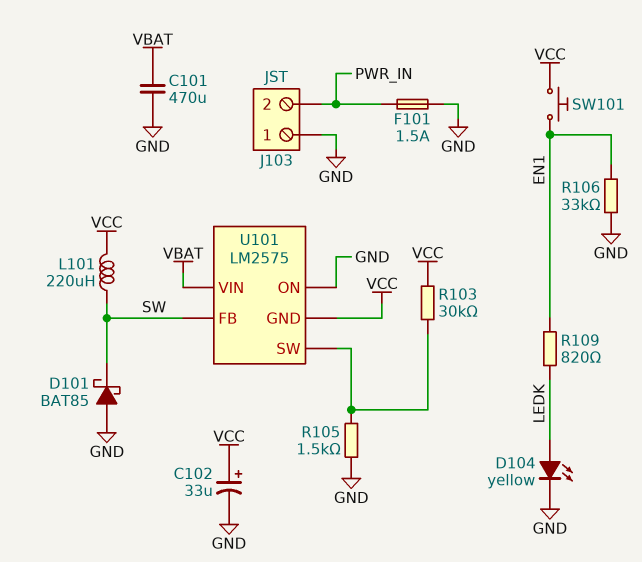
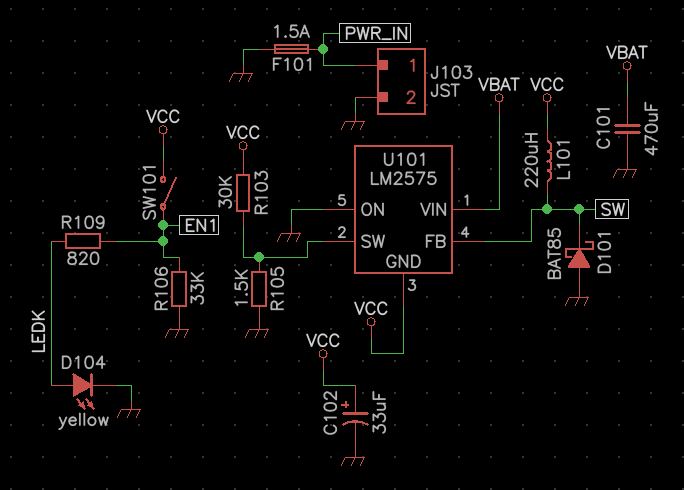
J103 pin 1: GND -> PWR_IN
J103 pin 2: PWR_IN -> GND
SW101: button (EN1, VCC) -> switch (EN1, VCC)

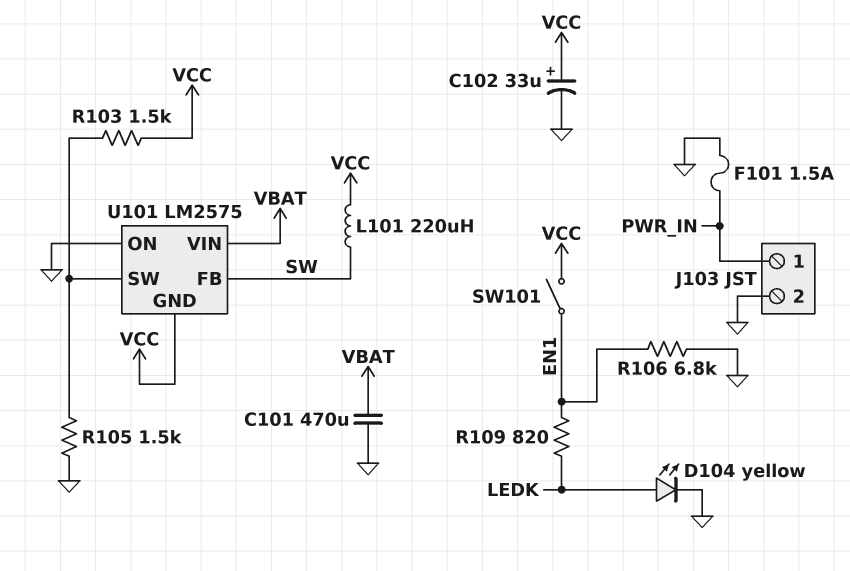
D101: schottky BAT85 (A GND, K SW) -> none
R103: 30k (U101/SW, VCC) -> 1.5k (U101/SW, VCC)
R106: 33k (EN1, GND) -> 6.8k (EN1, GND)

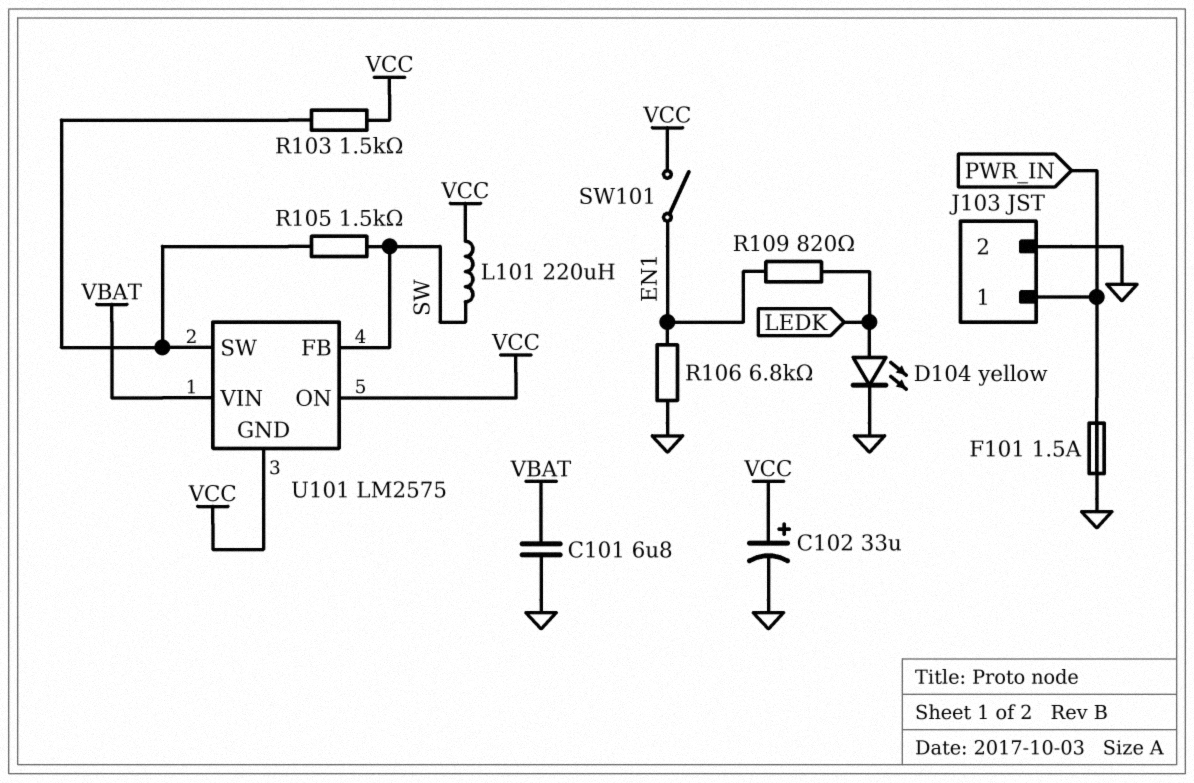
C101: 470uF (GND, VBAT) -> 6.8uF (GND, VBAT)
R105: 1.5k (GND, U101/SW) -> 1.5k (SW, U101/SW)
U101 pin ON: GND -> VCC

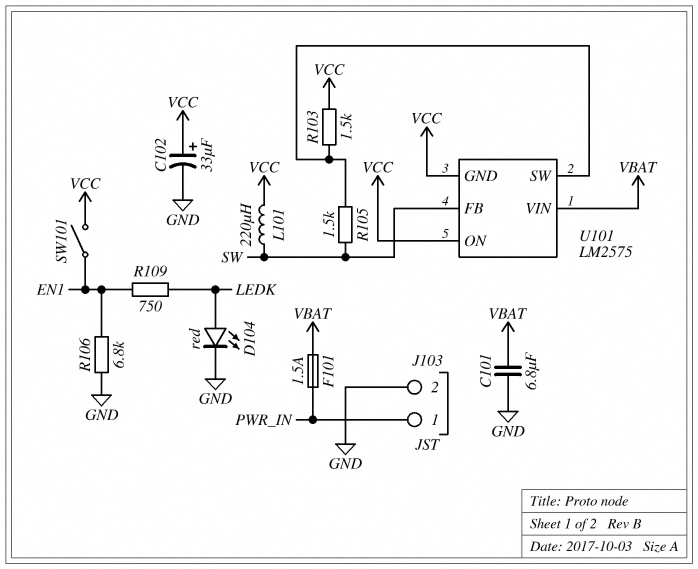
D104: LED yellow (A LEDK, K GND) -> LED red (A LEDK, K GND)
F101: 1.5A (GND, PWR_IN) -> 1.5A (PWR_IN, VBAT)
R109: 820 (EN1, LEDK) -> 750 (EN1, LEDK)

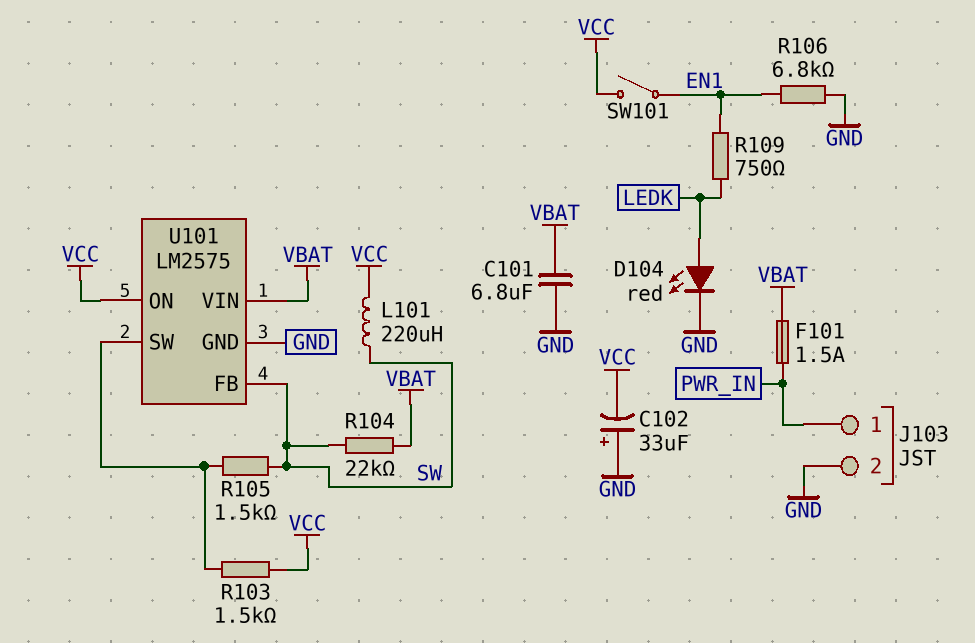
C102: 33uF (plus VCC, minus GND) -> 33uF (plus GND, minus VCC)
R104: none -> 22k (SW, VBAT)
U101 pin GND: VCC -> GND

